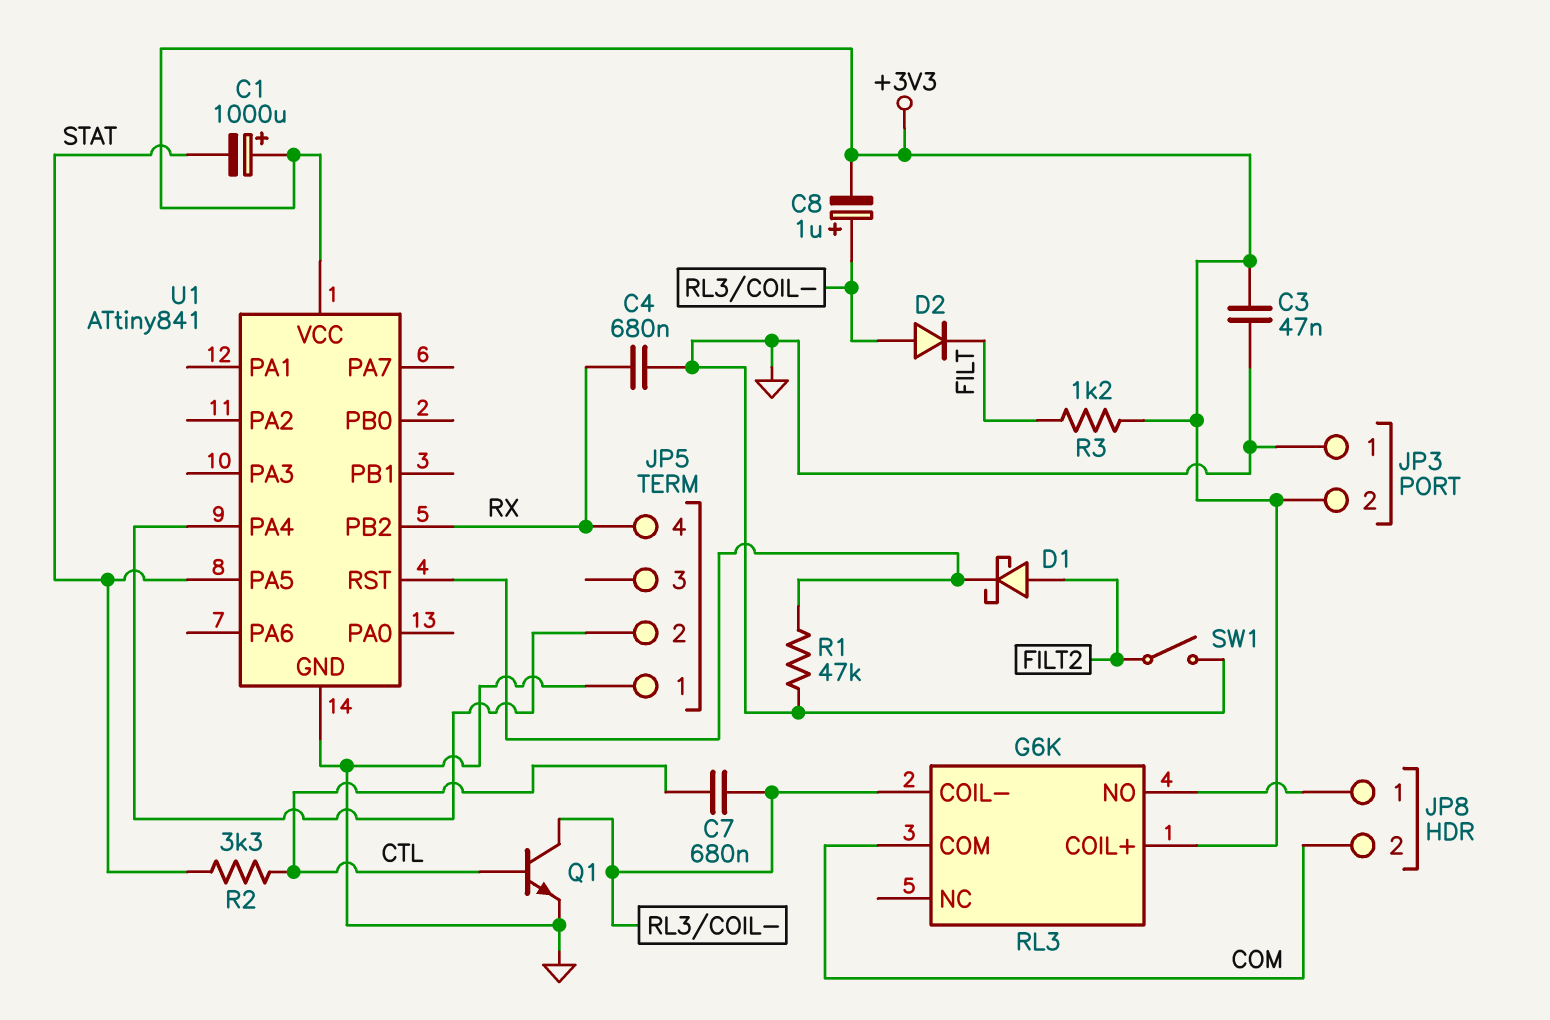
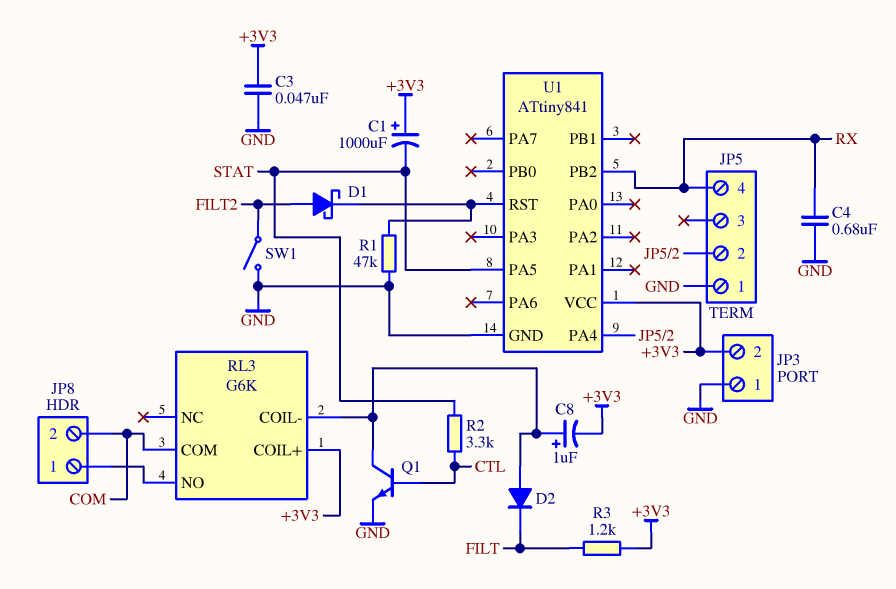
C7: 680nF (CTL, RL3/COIL-) -> none

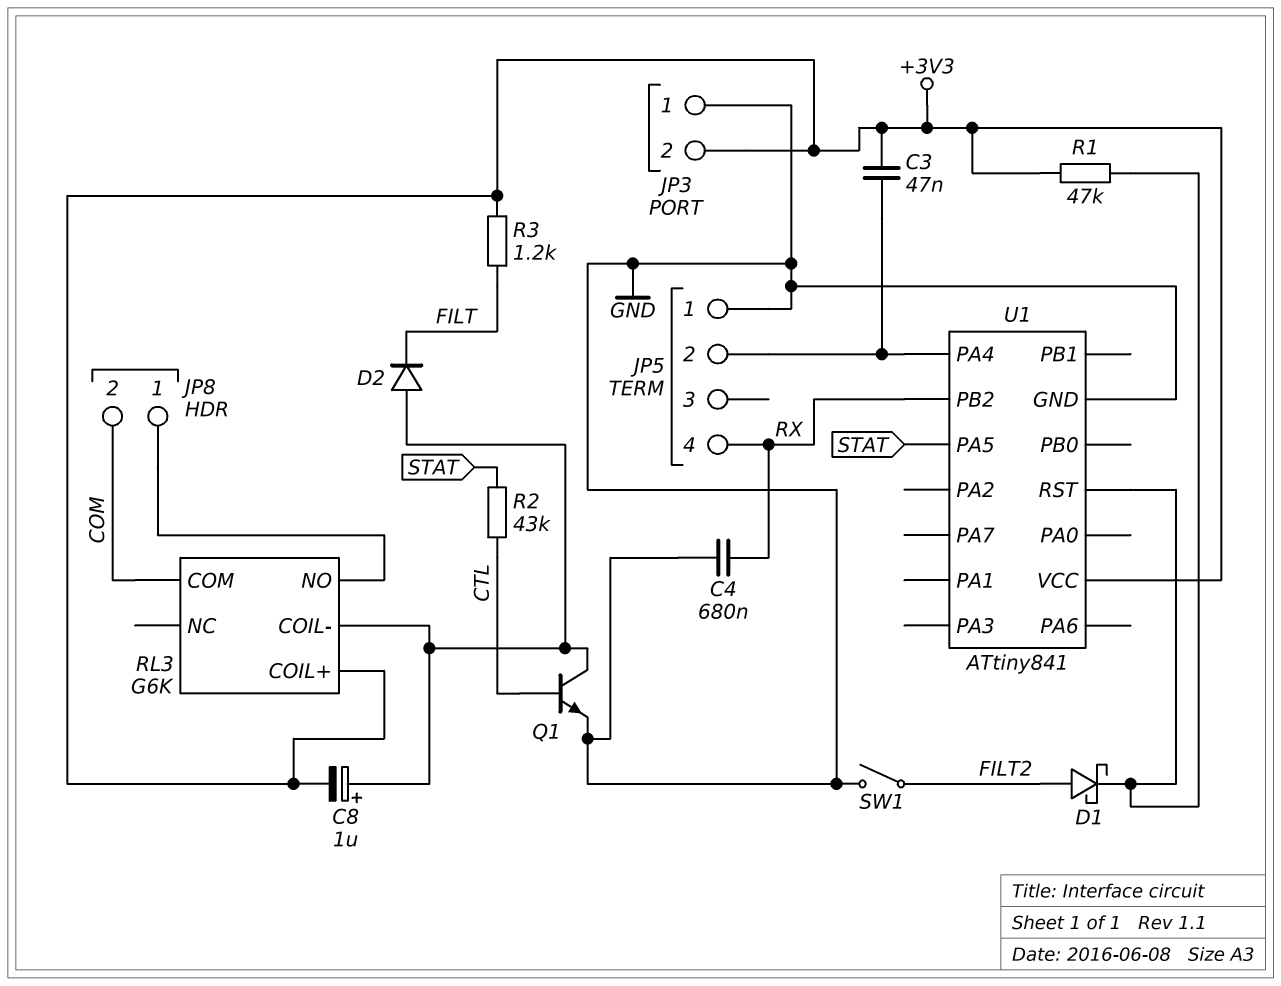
C1: 1000uF (plus +3V3, minus STAT) -> none
C3: 47nF (+3V3, GND) -> 47nF (+3V3, JP5/2)
R1: 47k (GND, U1/RST) -> 47k (+3V3, U1/RST)
R2: 3.3k (CTL, STAT) -> 43k (CTL, STAT)

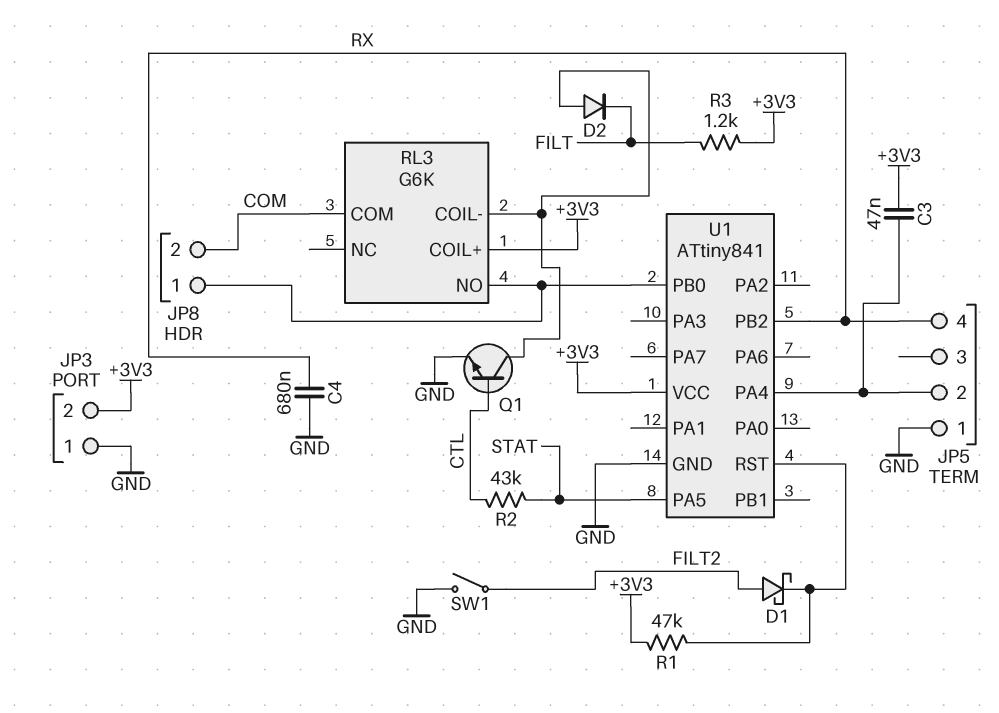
C8: 1uF (plus RL3/COIL-, minus +3V3) -> none
U1 pin PB0: none -> JP8/1

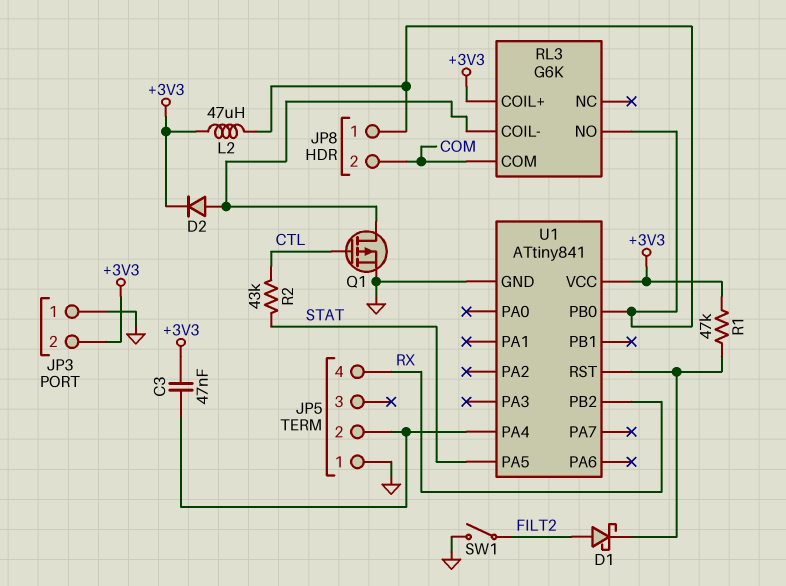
C4: 680nF (GND, RX) -> none
D2: diode (A RL3/COIL-, K FILT) -> diode (A RL3/COIL-, K +3V3)
L2: none -> 47uH (+3V3, JP8/1)
Q1: NPN (B CTL, C RL3/COIL-, E GND) -> PMOS (G CTL, D RL3/COIL-, S GND)
R3: 1.2k (+3V3, FILT) -> none

